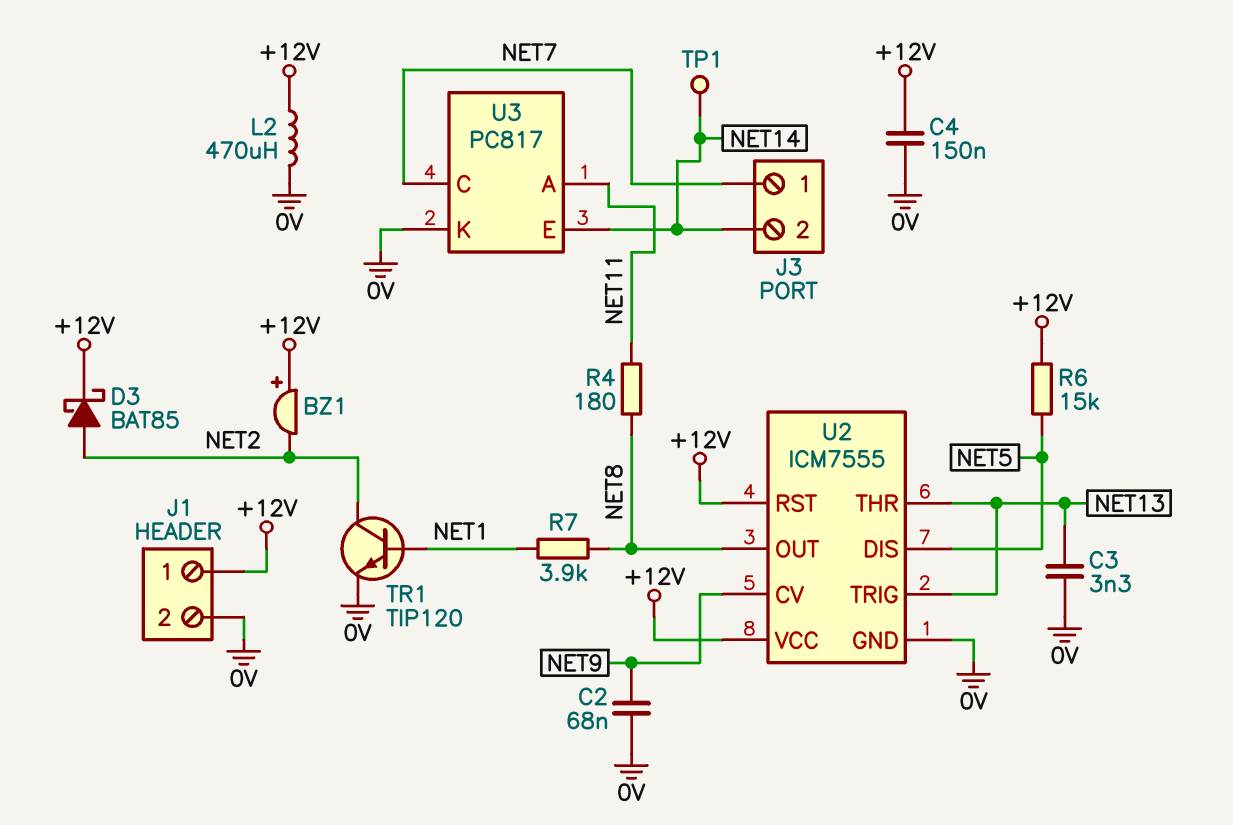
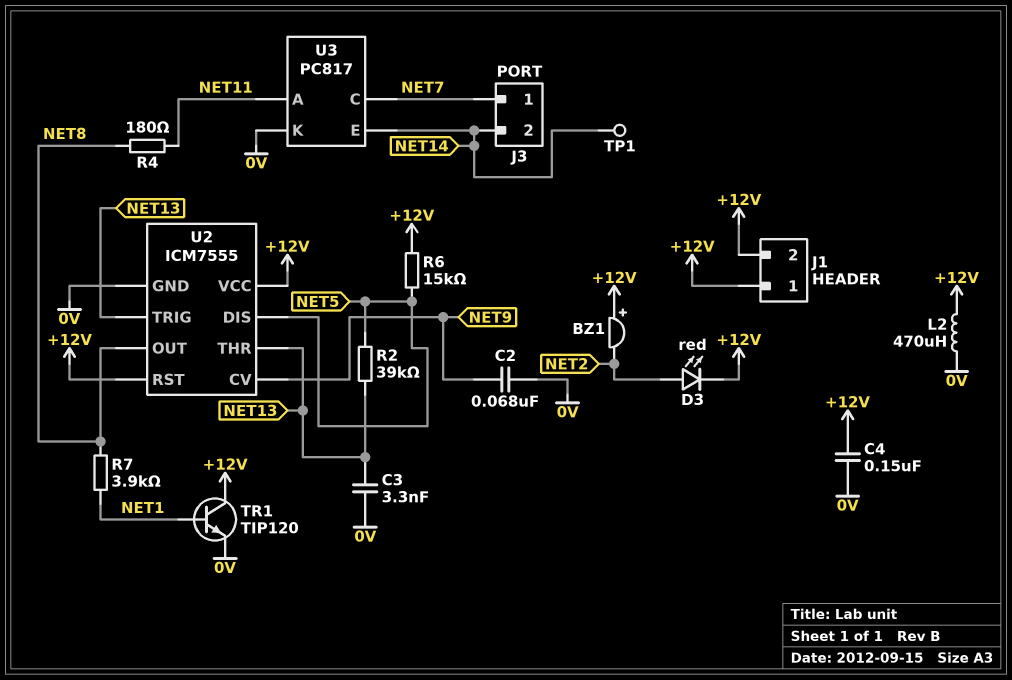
D3: schottky BAT85 (A NET2, K +12V) -> LED red (A NET2, K +12V)
J1 pin 2: 0V -> +12V
R2: none -> 39k (NET5, NET13)
TR1: NPN TIP120 (B NET1, C NET2, E 0V) -> NPN TIP120 (B NET1, C +12V, E 0V)

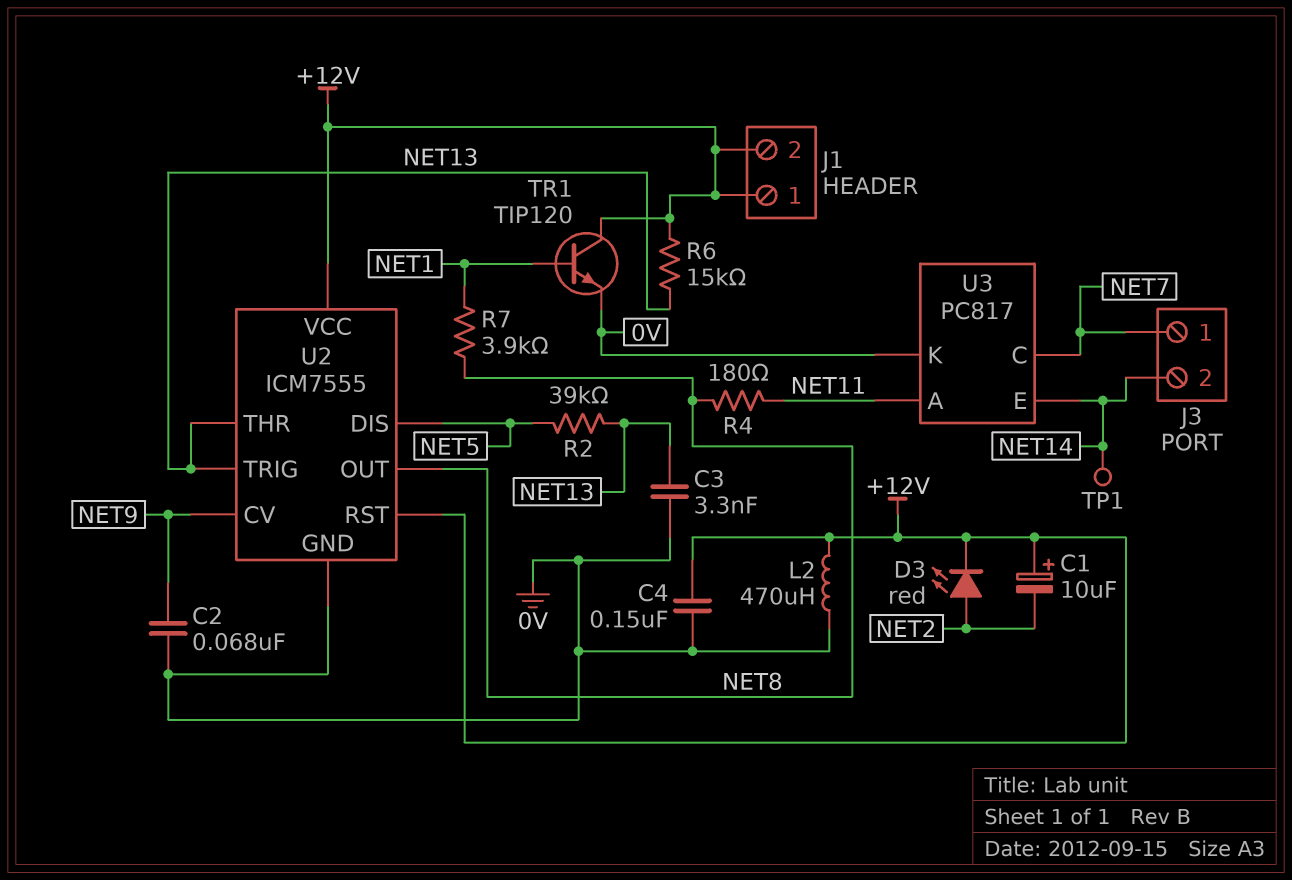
BZ1: buzzer (plus +12V, minus NET2) -> none
C1: none -> 10uF (plus +12V, minus NET2)
R6: 15k (+12V, NET5) -> 15k (+12V, NET13)

